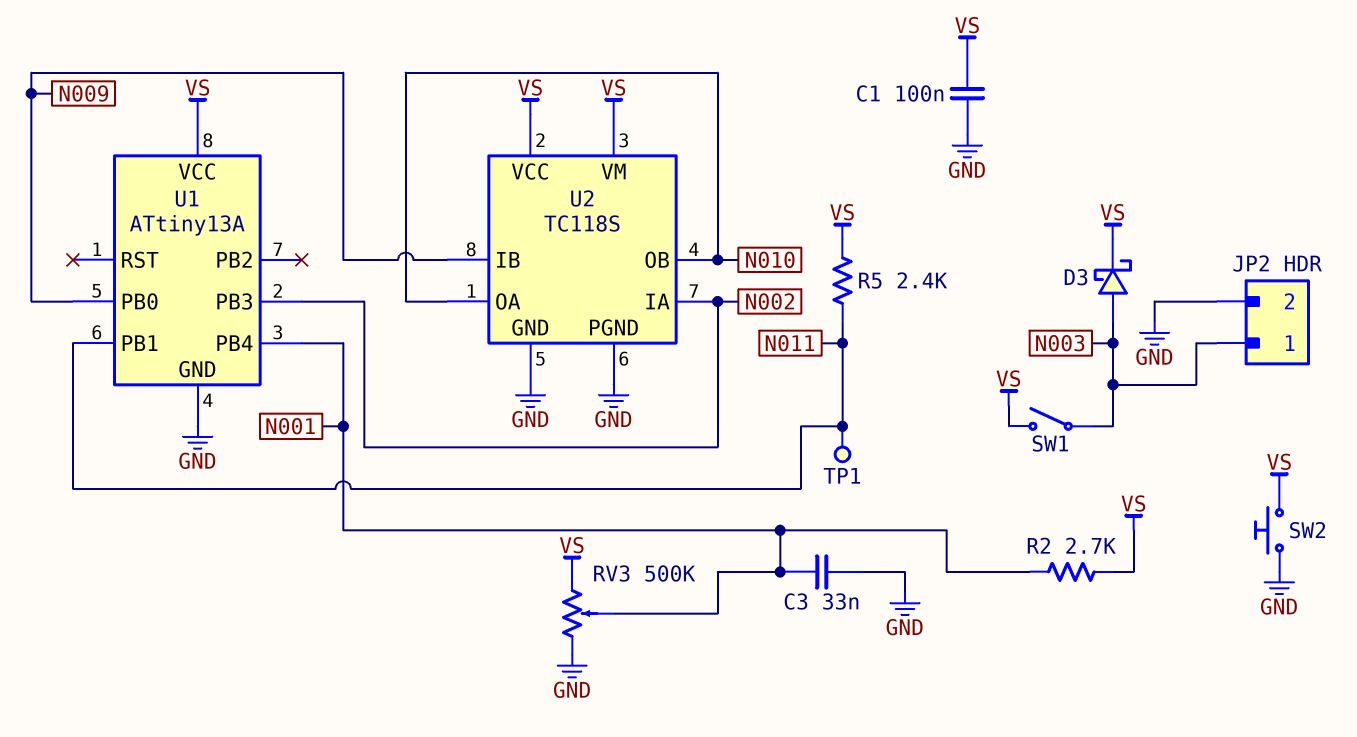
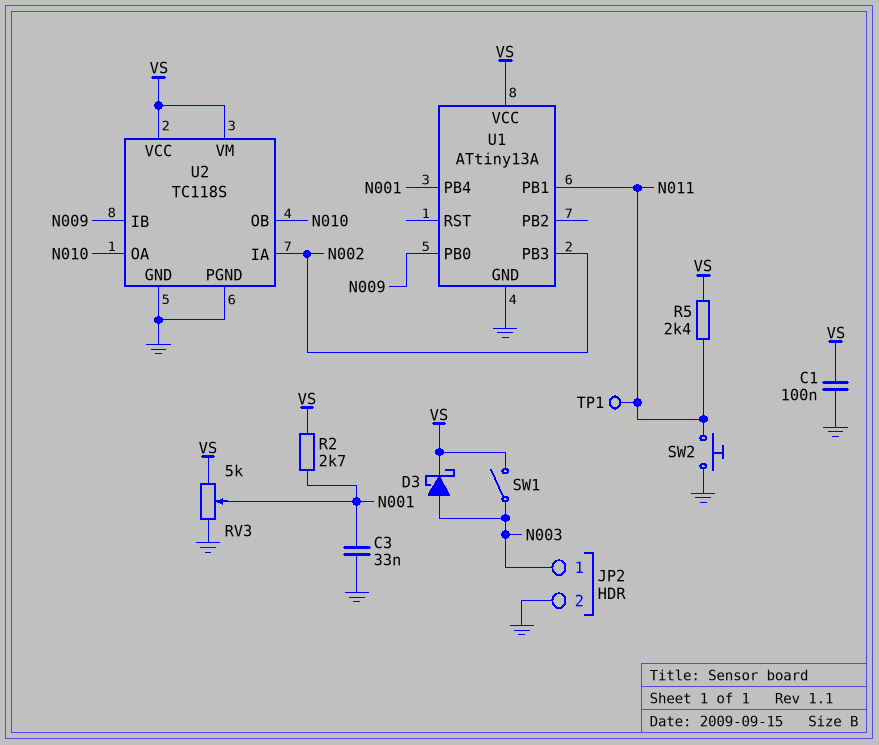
RV3: 500k (GND, VS, wiper N001) -> 5k (GND, VS, wiper N001)
SW2: button (GND, VS) -> button (GND, N011)

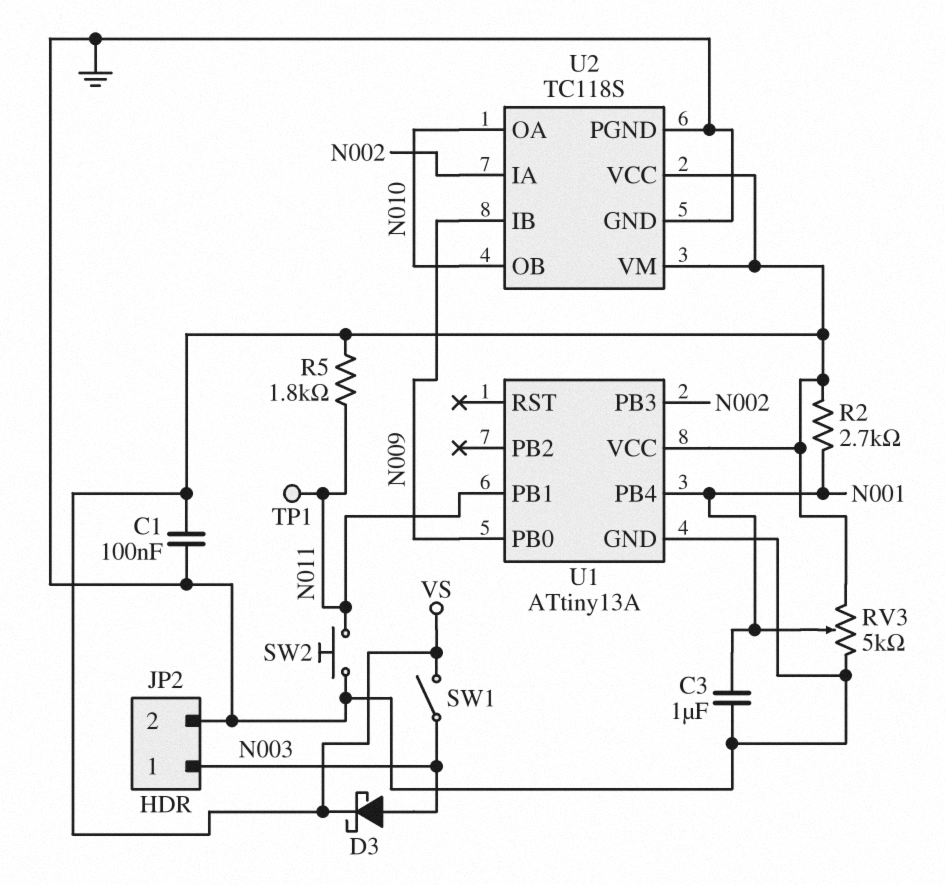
C3: 33nF (GND, N001) -> 1uF (GND, N001)
R5: 2.4k (N011, VS) -> 1.8k (N011, VS)

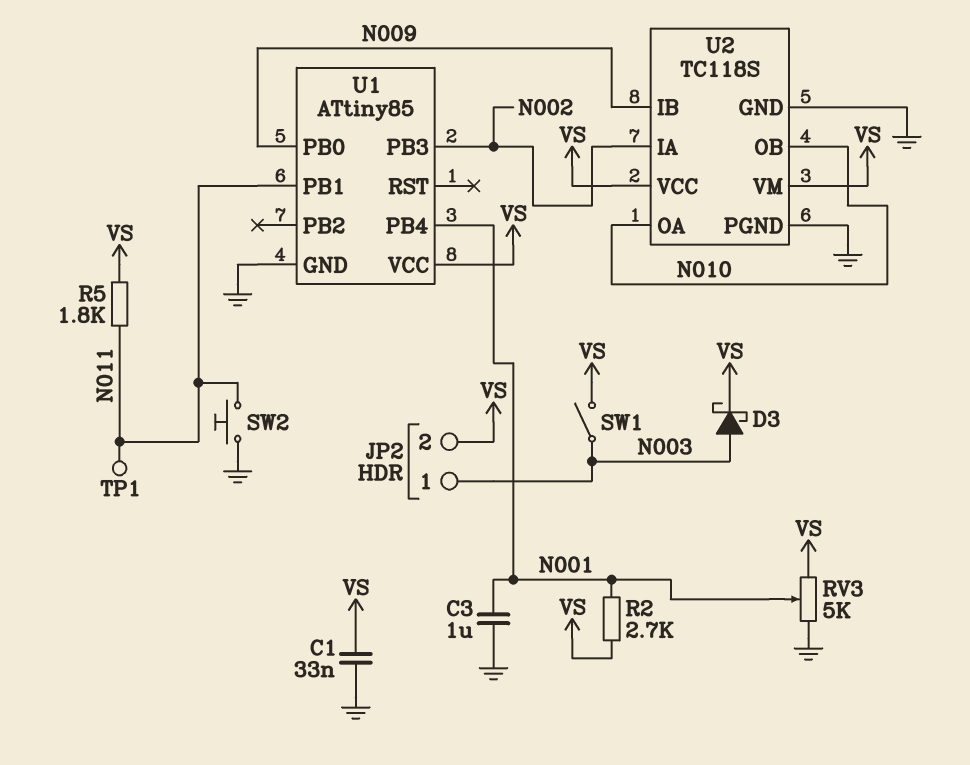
C1: 100nF (GND, VS) -> 33nF (GND, VS)
JP2 pin 2: GND -> VS
U1: ATtiny13A -> ATtiny85

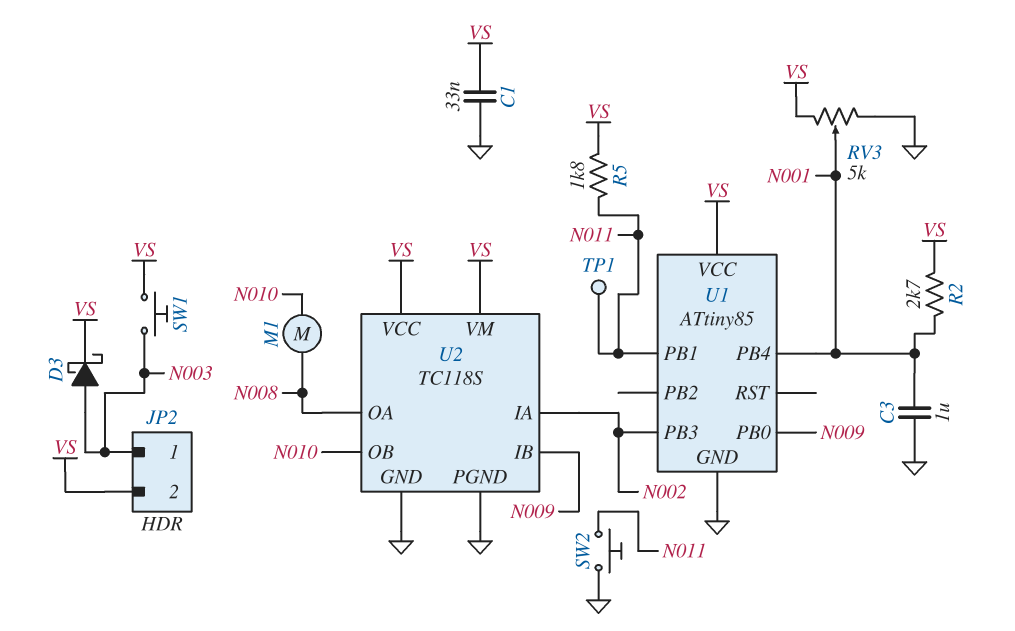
M1: none -> motor (N008, N010)
SW1: switch (N003, VS) -> button (N003, VS)
U2 pin OA: N010 -> N008

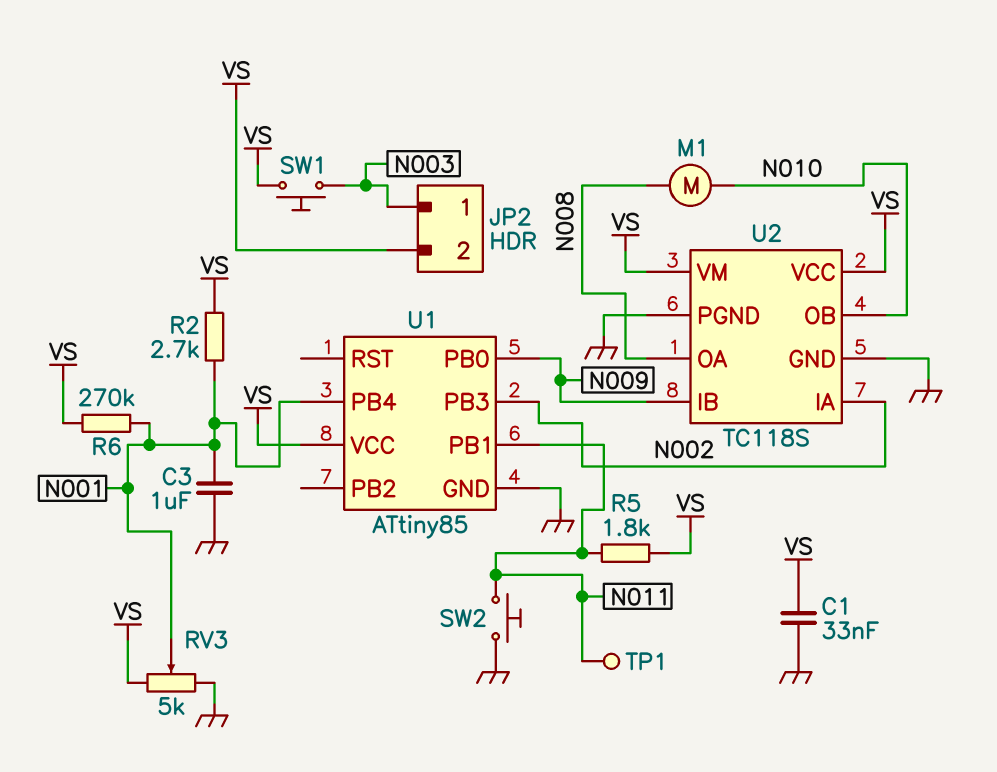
D3: schottky (A N003, K VS) -> none
R6: none -> 270k (N001, VS)

